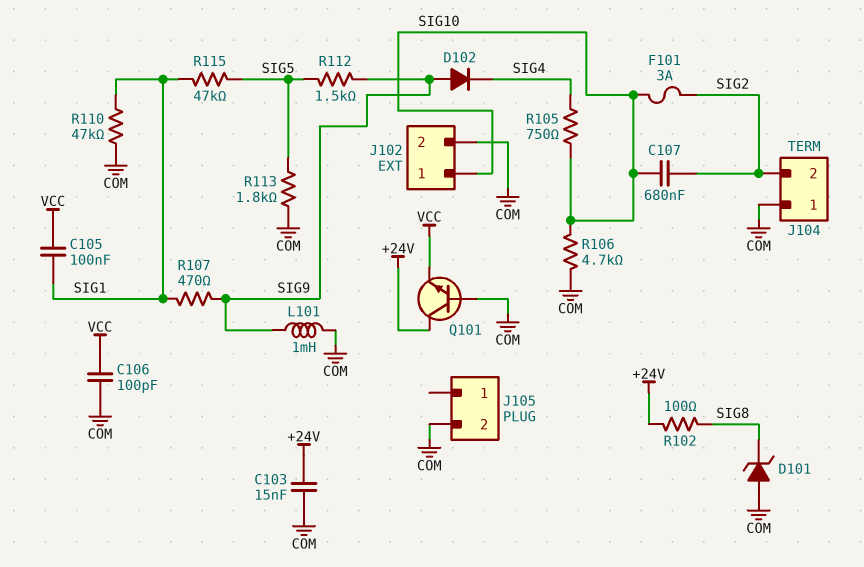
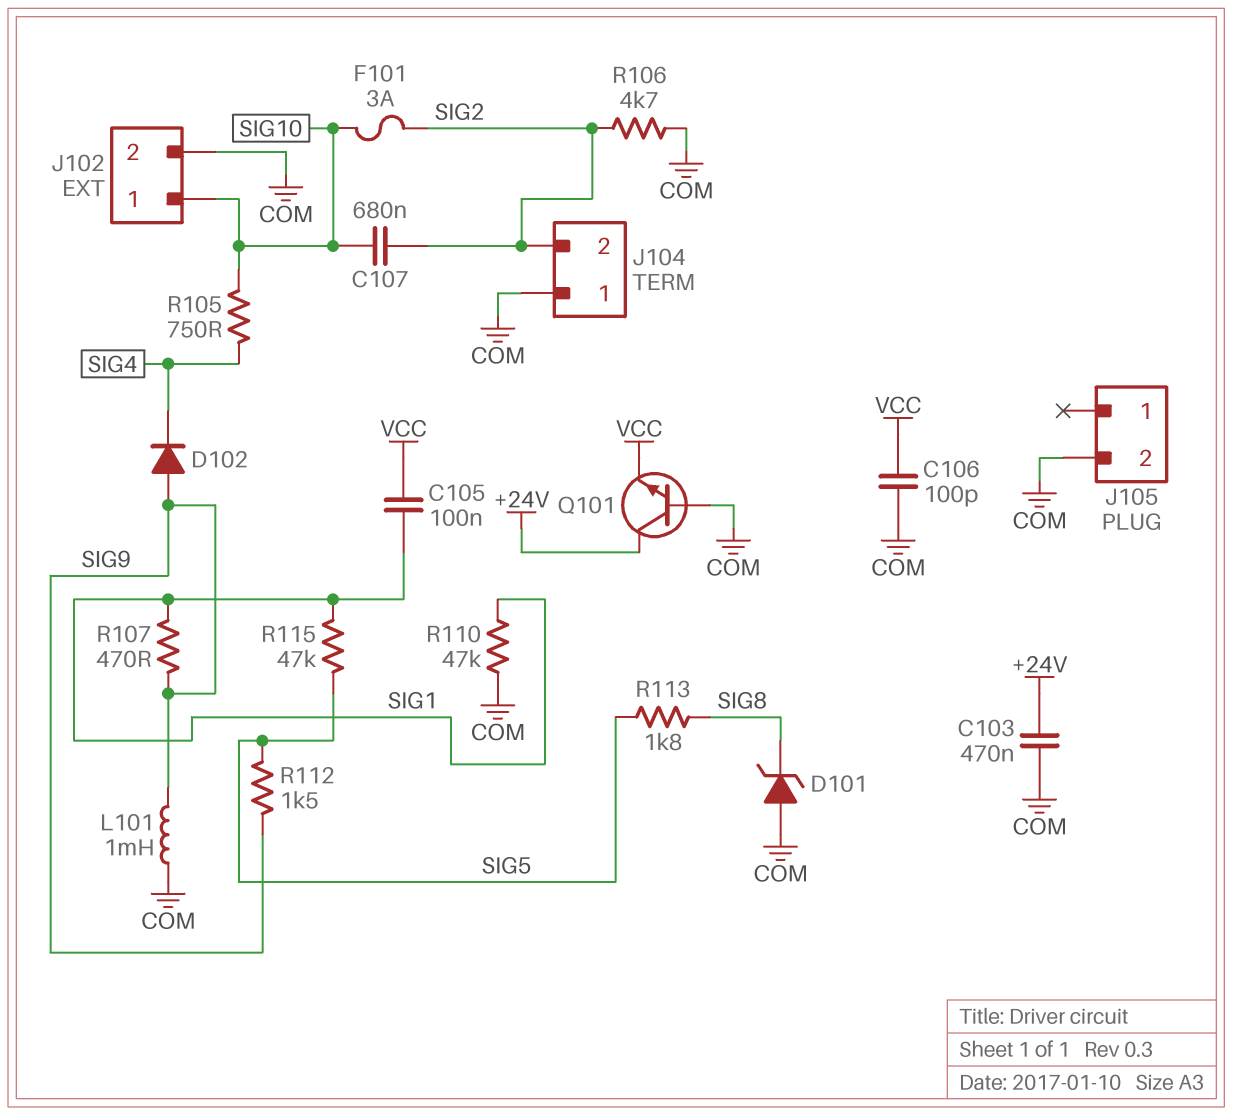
C103: 15nF (+24V, COM) -> 470nF (+24V, COM)
R102: 100 (+24V, SIG8) -> none
R106: 4.7k (COM, SIG10) -> 4.7k (COM, SIG2)
R113: 1.8k (COM, SIG5) -> 1.8k (SIG5, SIG8)

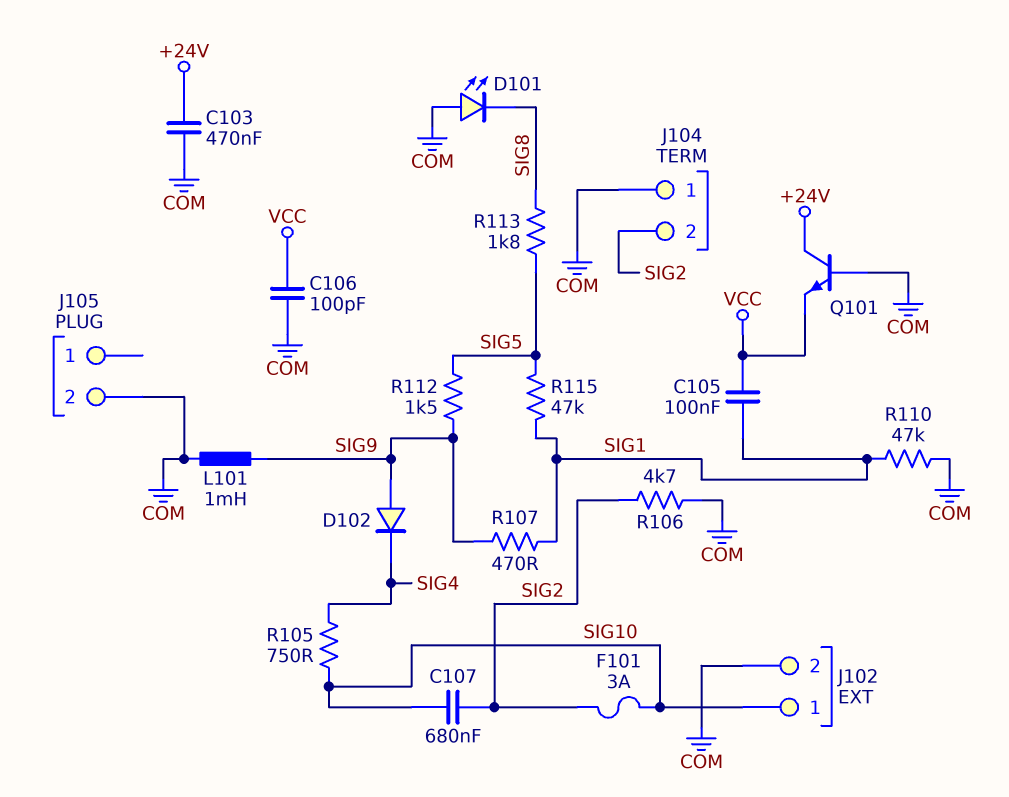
D101: zener (A COM, K SIG8) -> LED (A COM, K SIG8)

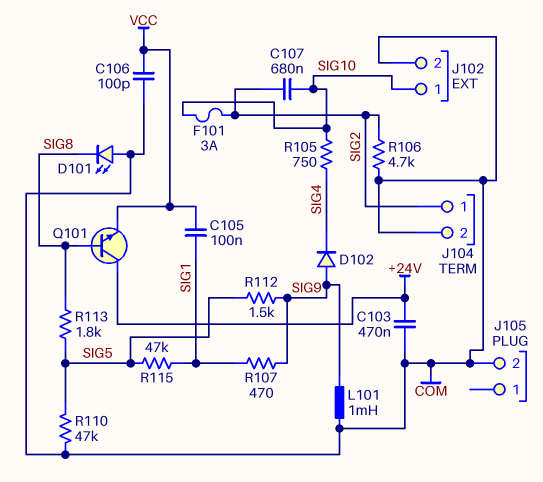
J104 pin 1: COM -> SIG2
J104 pin 2: SIG2 -> COM
Q101: NPN (B COM, C +24V, E VCC) -> NPN (B SIG8, C +24V, E VCC)
R110: 47k (COM, SIG1) -> 47k (COM, SIG5)

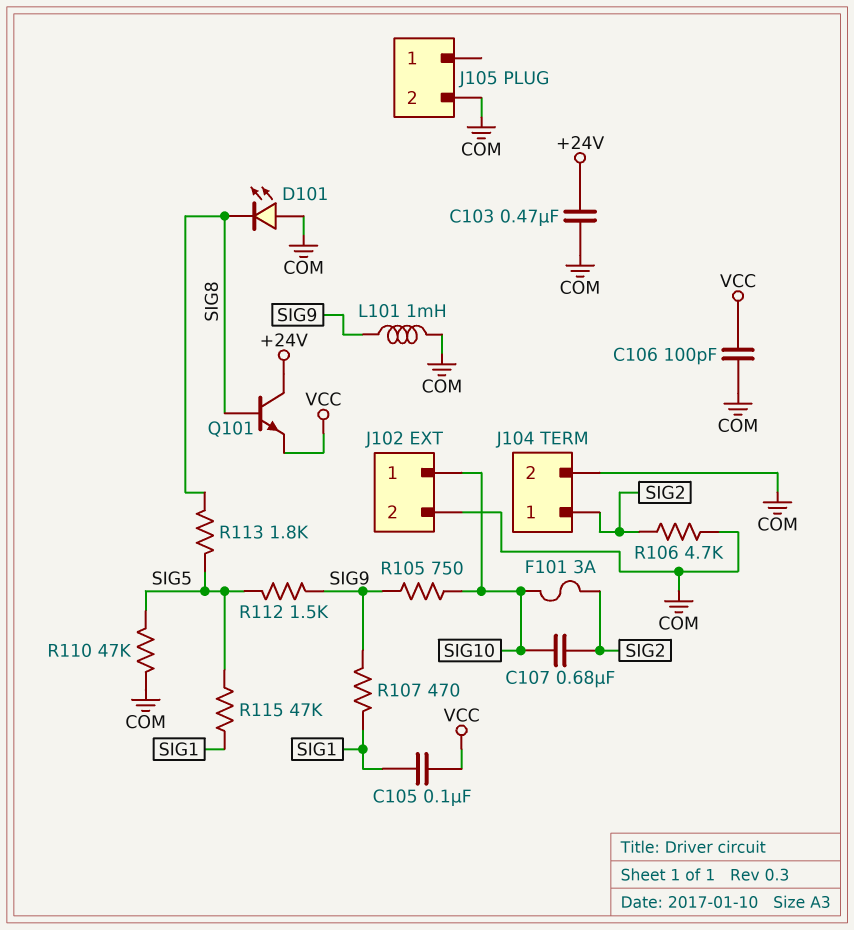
D102: diode (A SIG9, K SIG4) -> none
R105: 750 (SIG4, SIG10) -> 750 (SIG9, SIG10)

